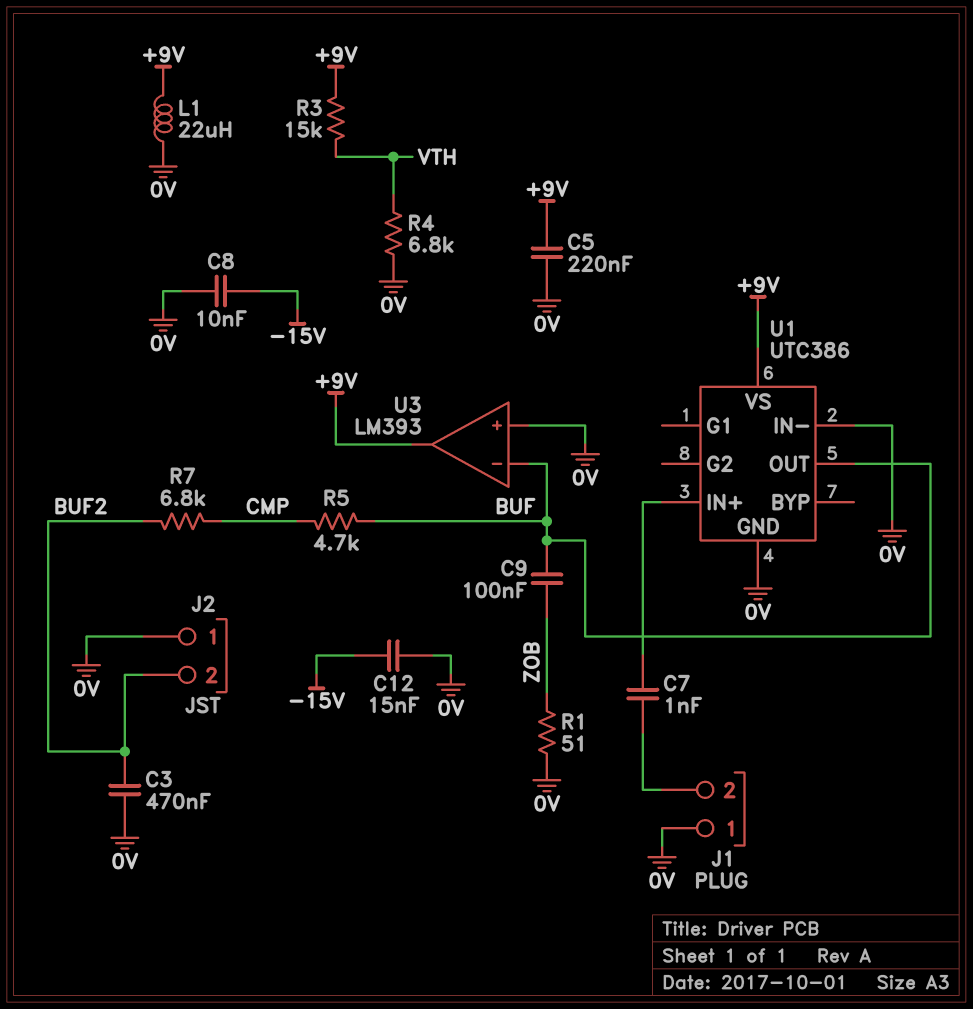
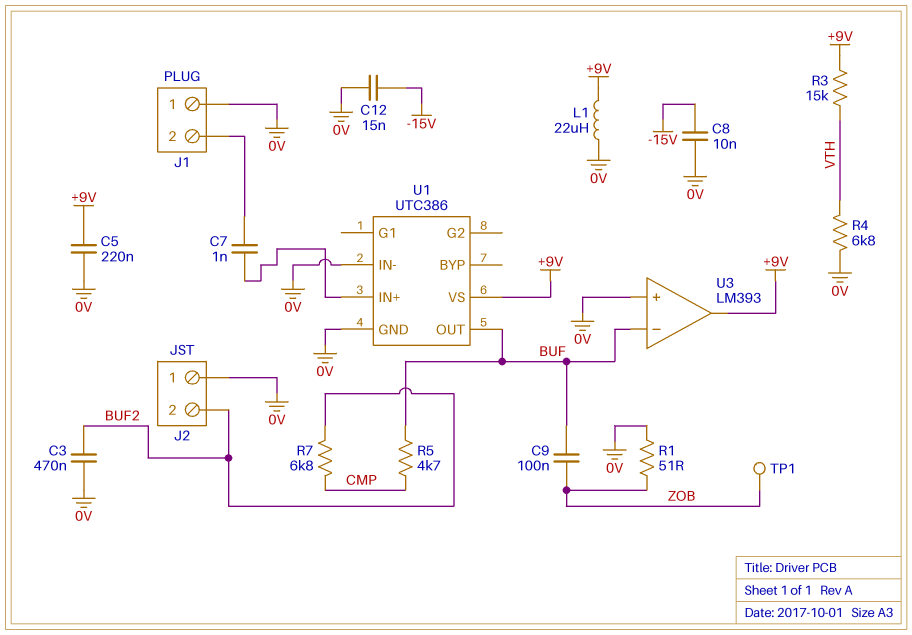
TP1: none -> test point (ZOB)

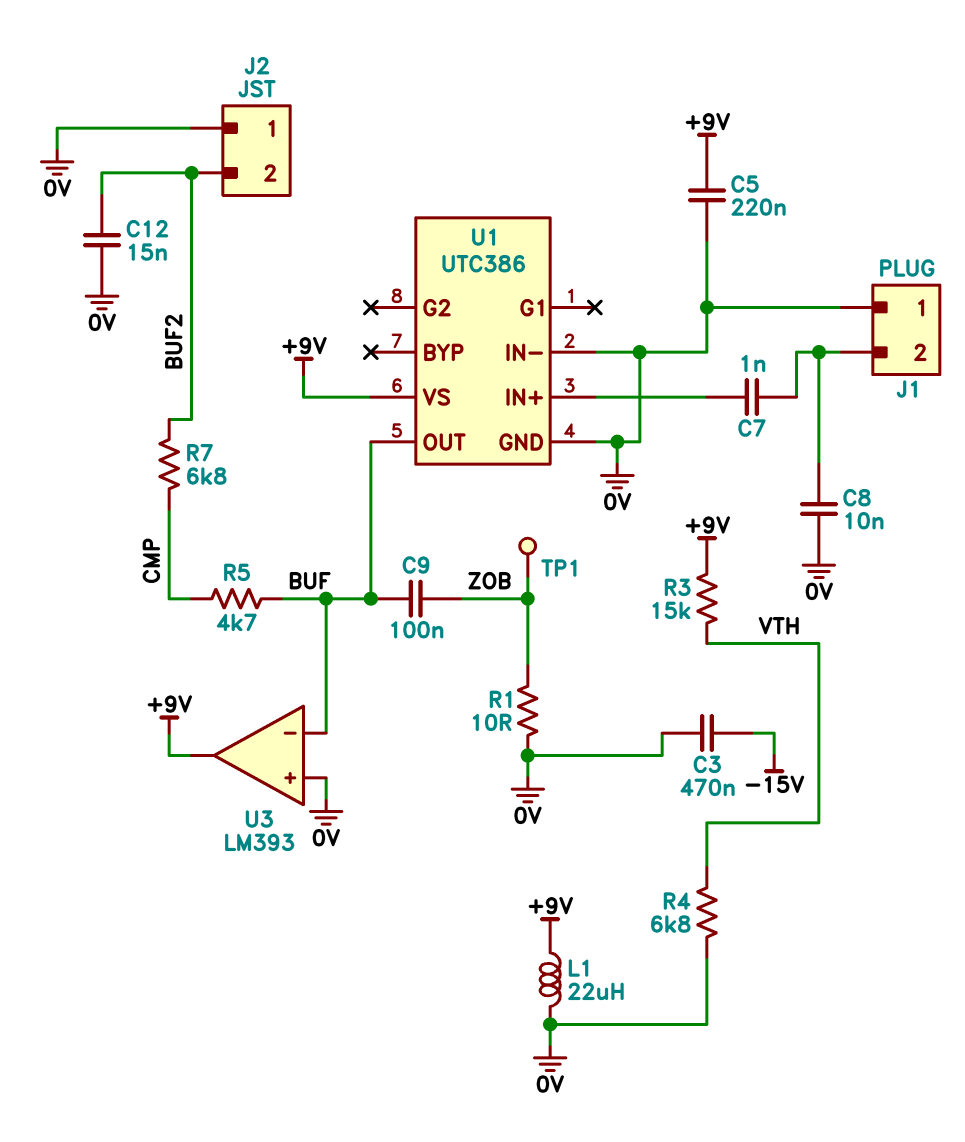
C3: 470nF (0V, BUF2) -> 470nF (-15V, 0V)
C8: 10nF (-15V, 0V) -> 10nF (0V, J1/2)
C12: 15nF (-15V, 0V) -> 15nF (0V, BUF2)
R1: 51 (0V, ZOB) -> 10 (0V, ZOB)

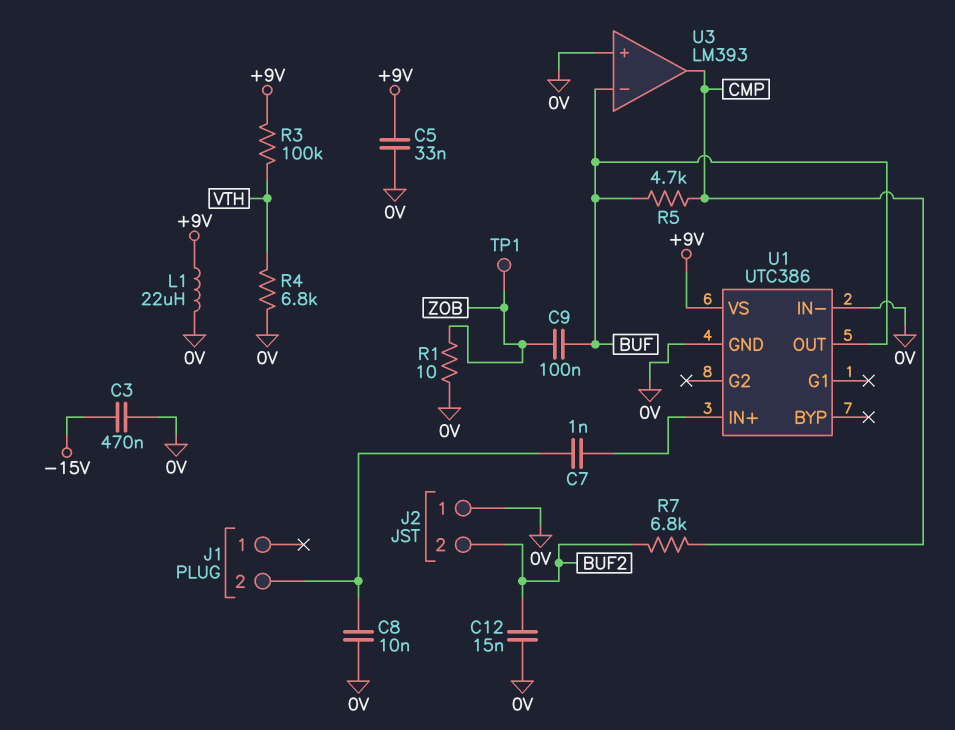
C5: 220nF (+9V, 0V) -> 33nF (+9V, 0V)
J1 pin 1: 0V -> none
R3: 15k (+9V, VTH) -> 100k (+9V, VTH)
U3 pin out: +9V -> CMP

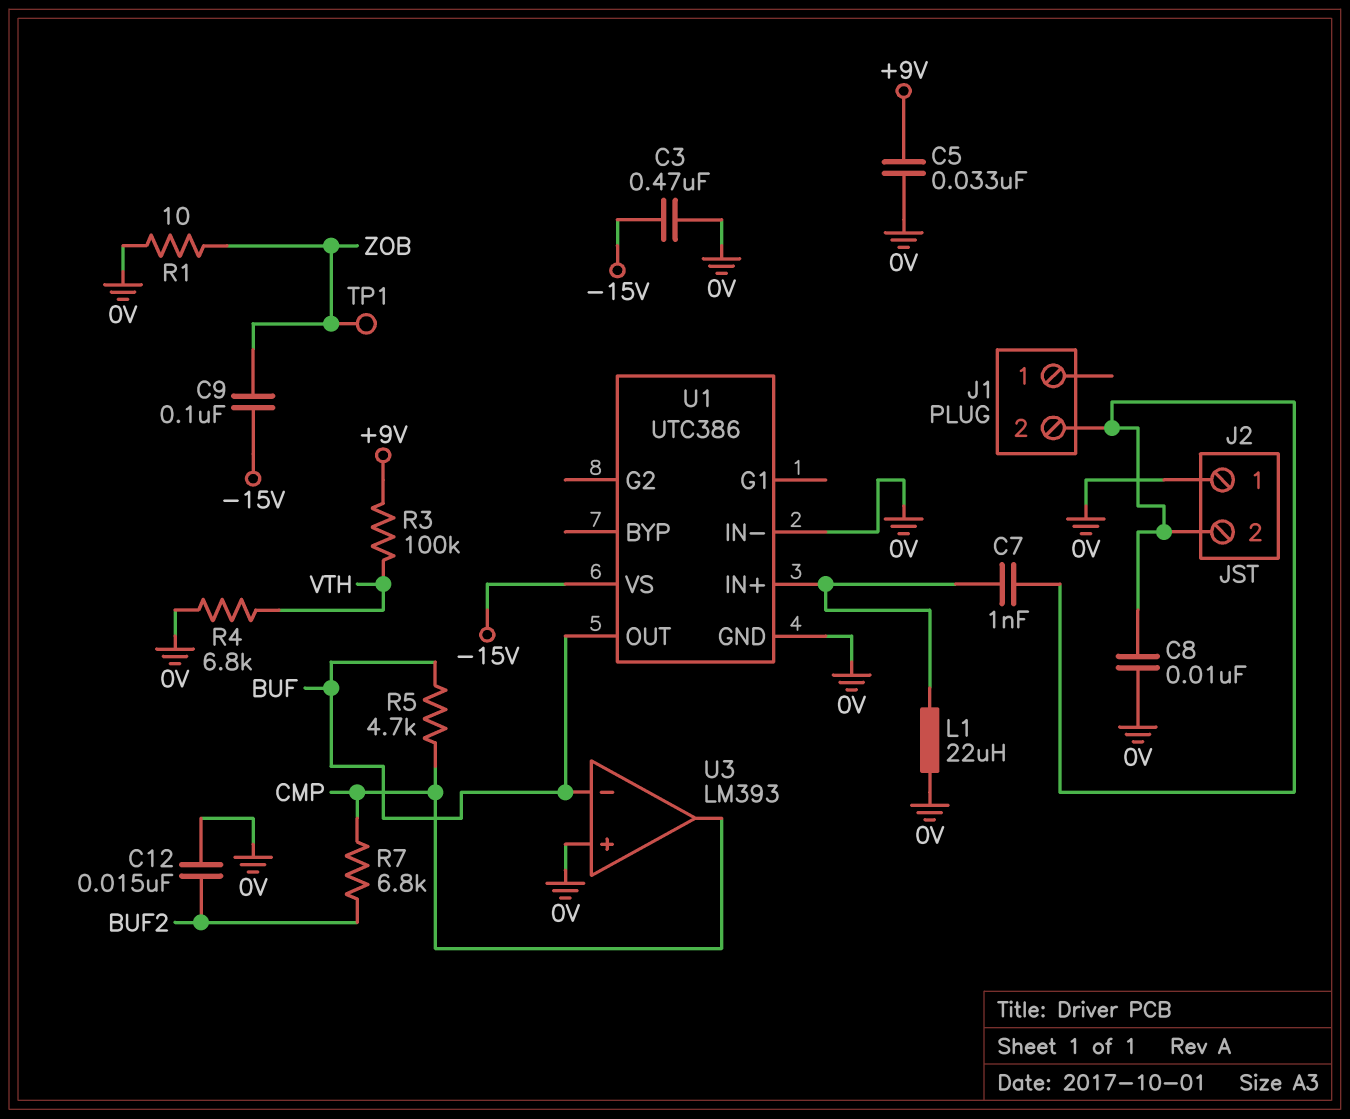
C9: 100nF (BUF, ZOB) -> 100nF (-15V, ZOB)
J2 pin 2: BUF2 -> J1/2
L1: 22uH (+9V, 0V) -> 22uH (0V, U1/IN+)
U1 pin VS: +9V -> -15V

